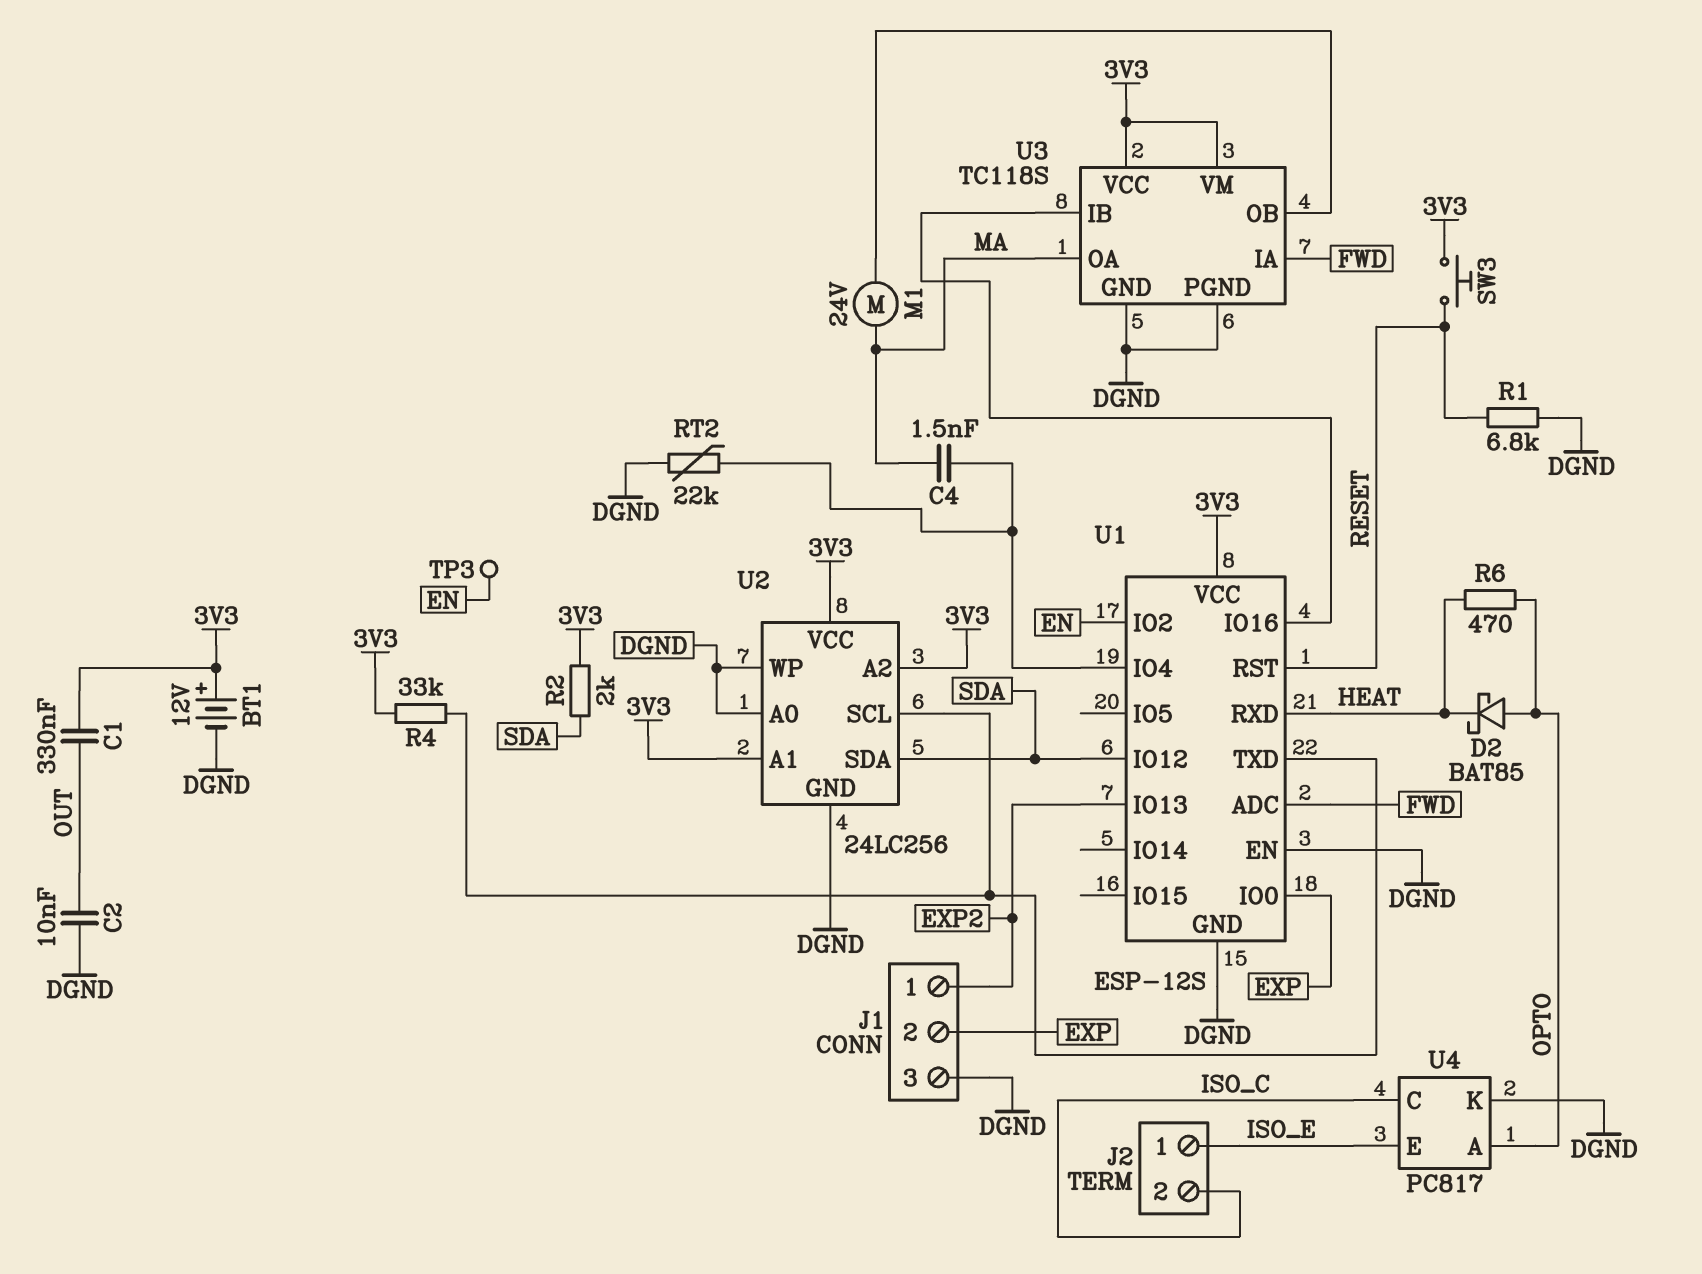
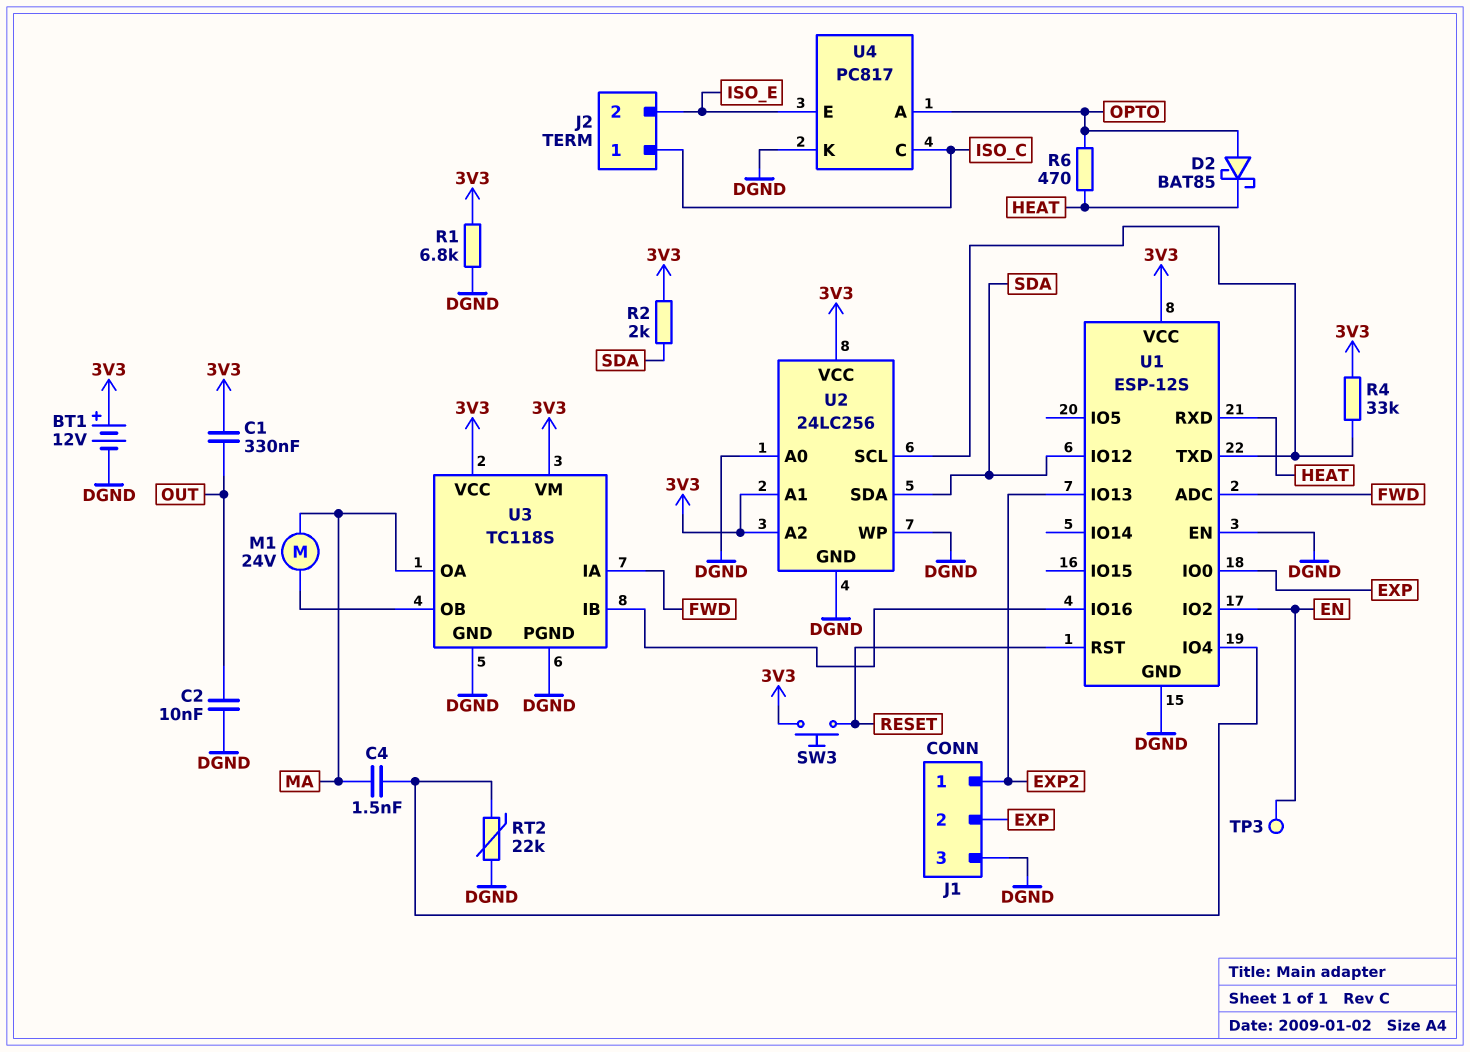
J2 pin 1: ISO_E -> ISO_C
J2 pin 2: ISO_C -> ISO_E
R1: 6.8k (DGND, RESET) -> 6.8k (3V3, DGND)

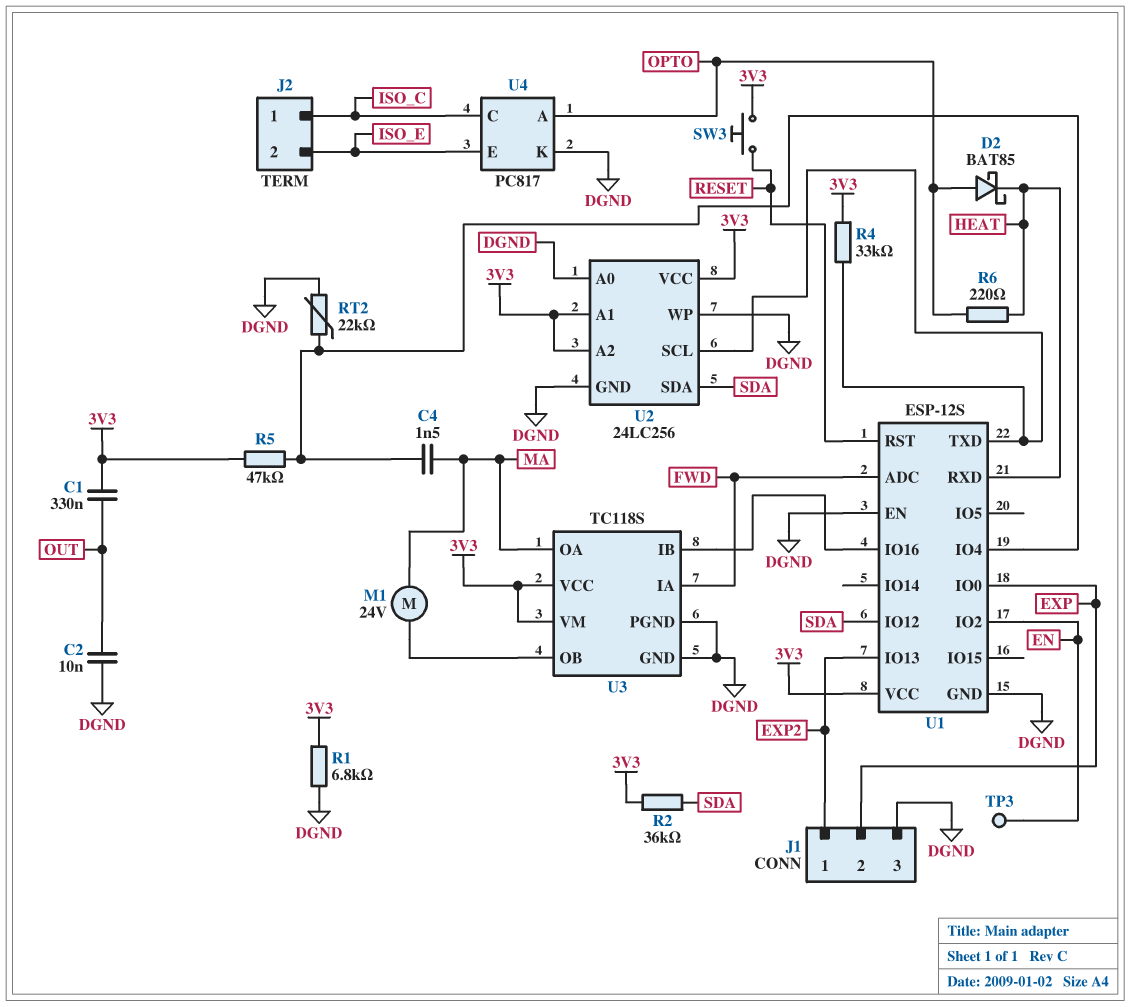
BT1: 12V (plus 3V3, minus DGND) -> none
R2: 2k (3V3, SDA) -> 36k (3V3, SDA)
R5: none -> 47k (3V3, U1/IO4)
R6: 470 (HEAT, OPTO) -> 220 (HEAT, OPTO)

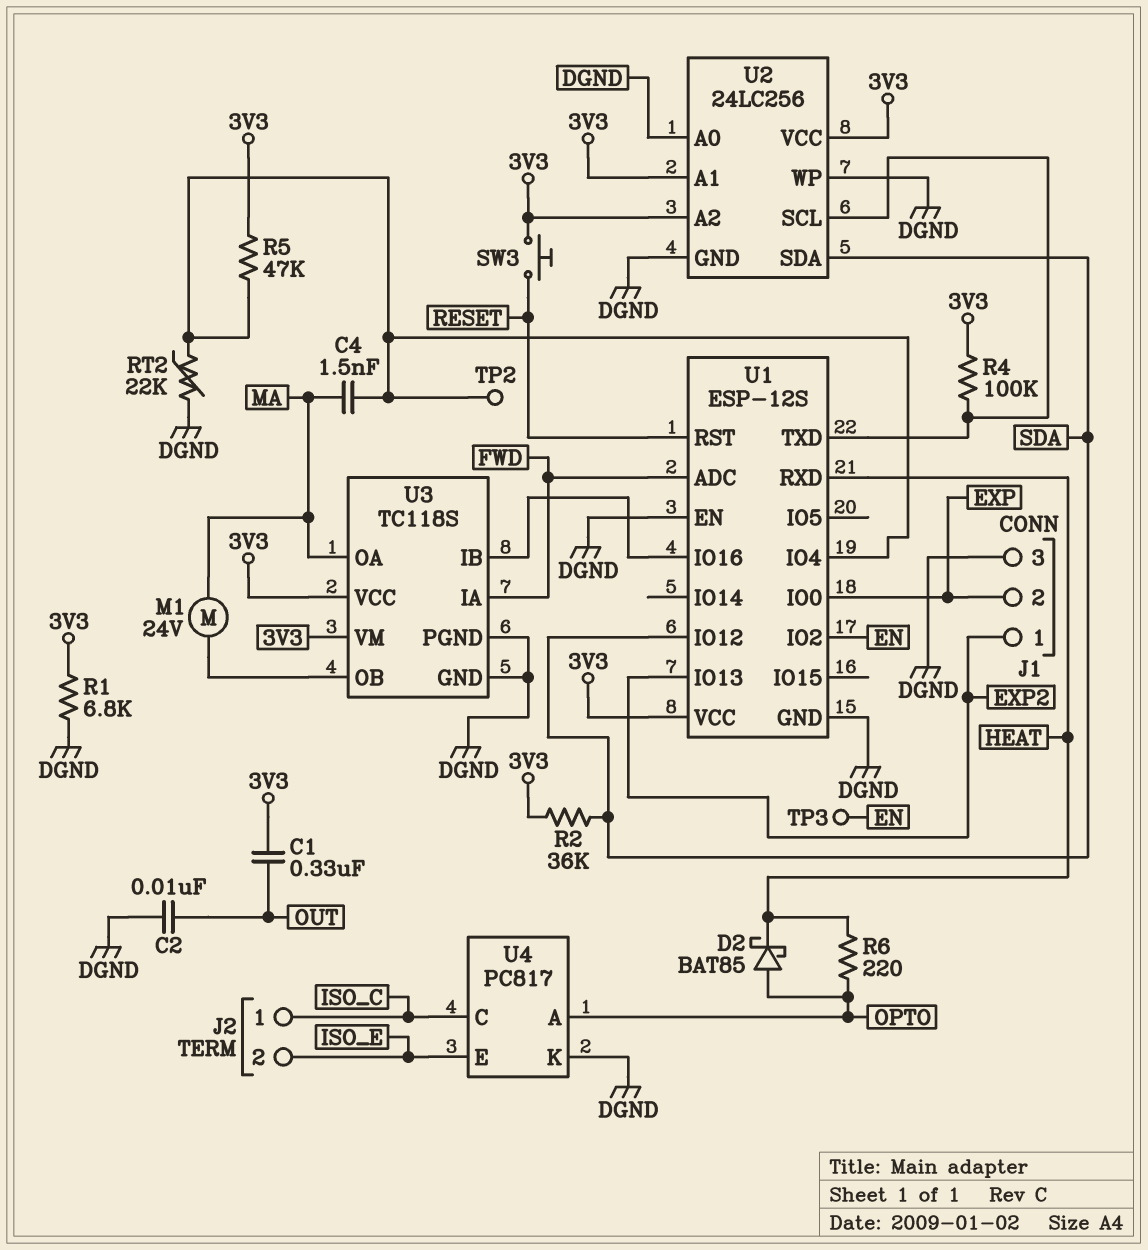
R4: 33k (3V3, U1/TXD) -> 100k (3V3, U1/TXD)
TP2: none -> test point (U1/IO4)

